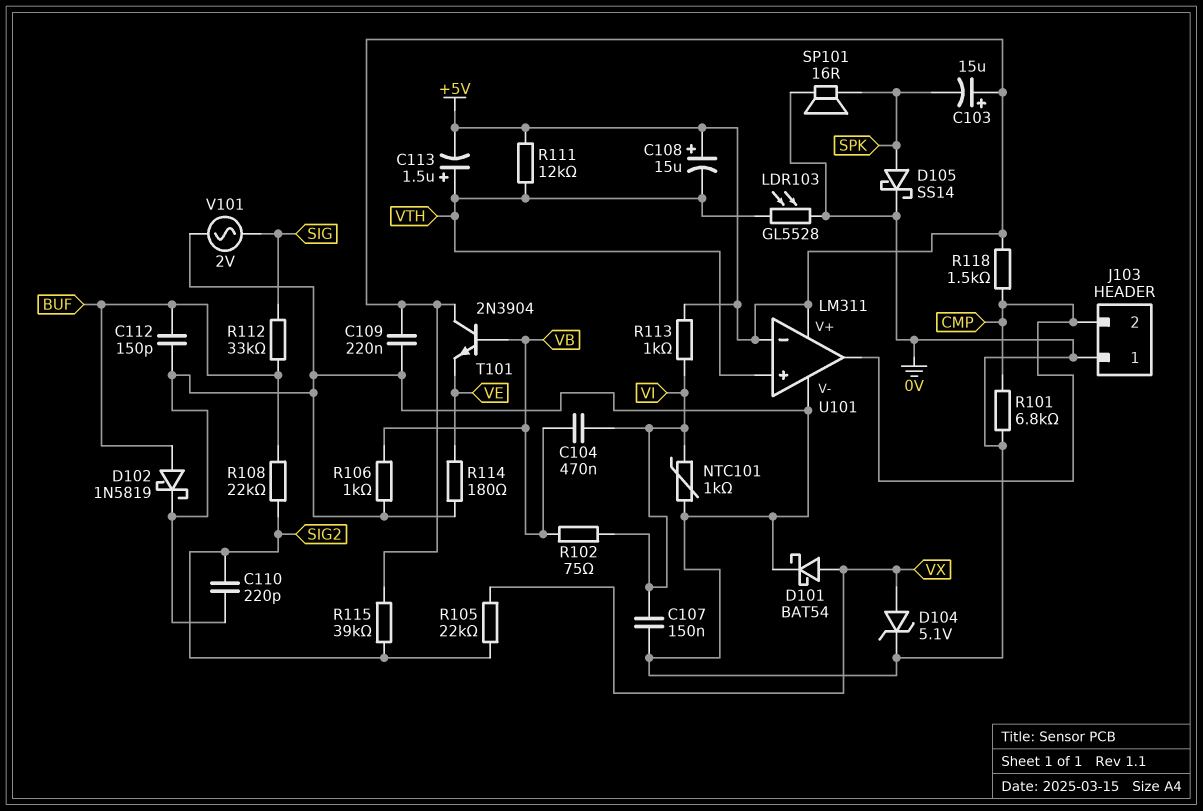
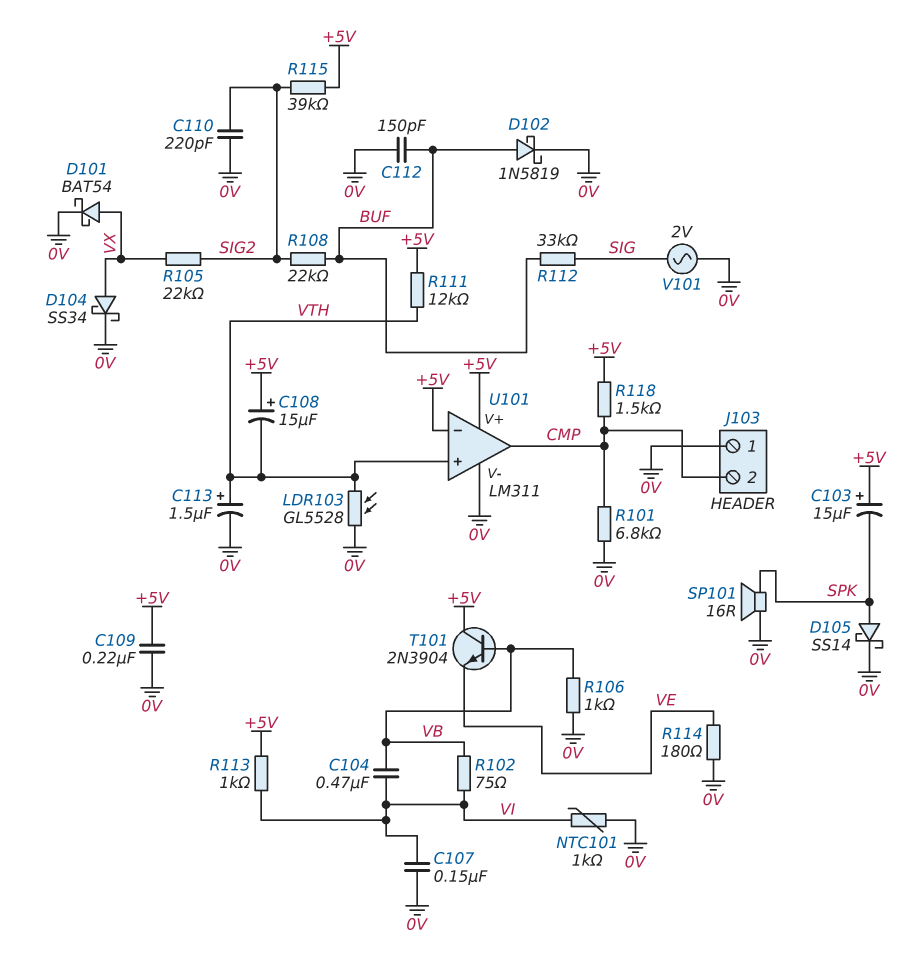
C113: 1.5uF (plus VTH, minus +5V) -> 1.5uF (plus VTH, minus 0V)
D104: zener 5.1V (A VX, K 0V) -> schottky SS34 (A VX, K 0V)

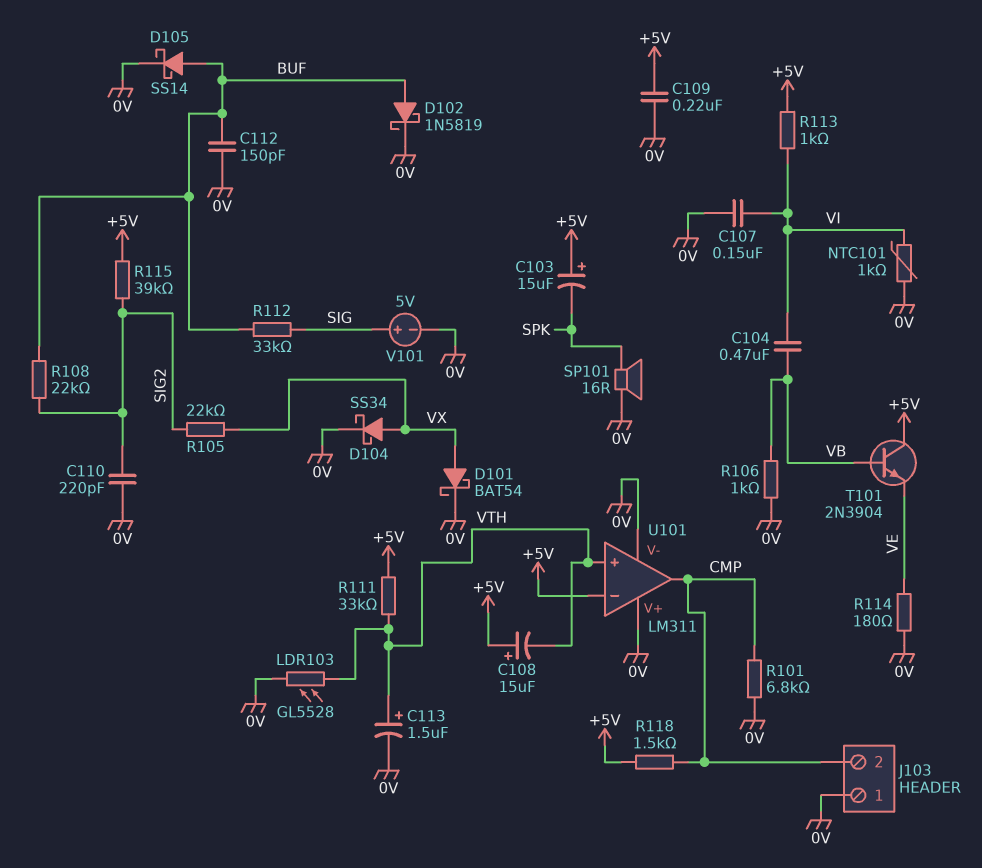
D105: schottky SS14 (A SPK, K 0V) -> schottky SS14 (A BUF, K 0V)
R102: 75 (VB, VI) -> none
R111: 12k (+5V, VTH) -> 33k (+5V, VTH)
U101 pin V+: +5V -> 0V
V101: AC 2V (0V, SIG) -> 5V (plus SIG, minus 0V)

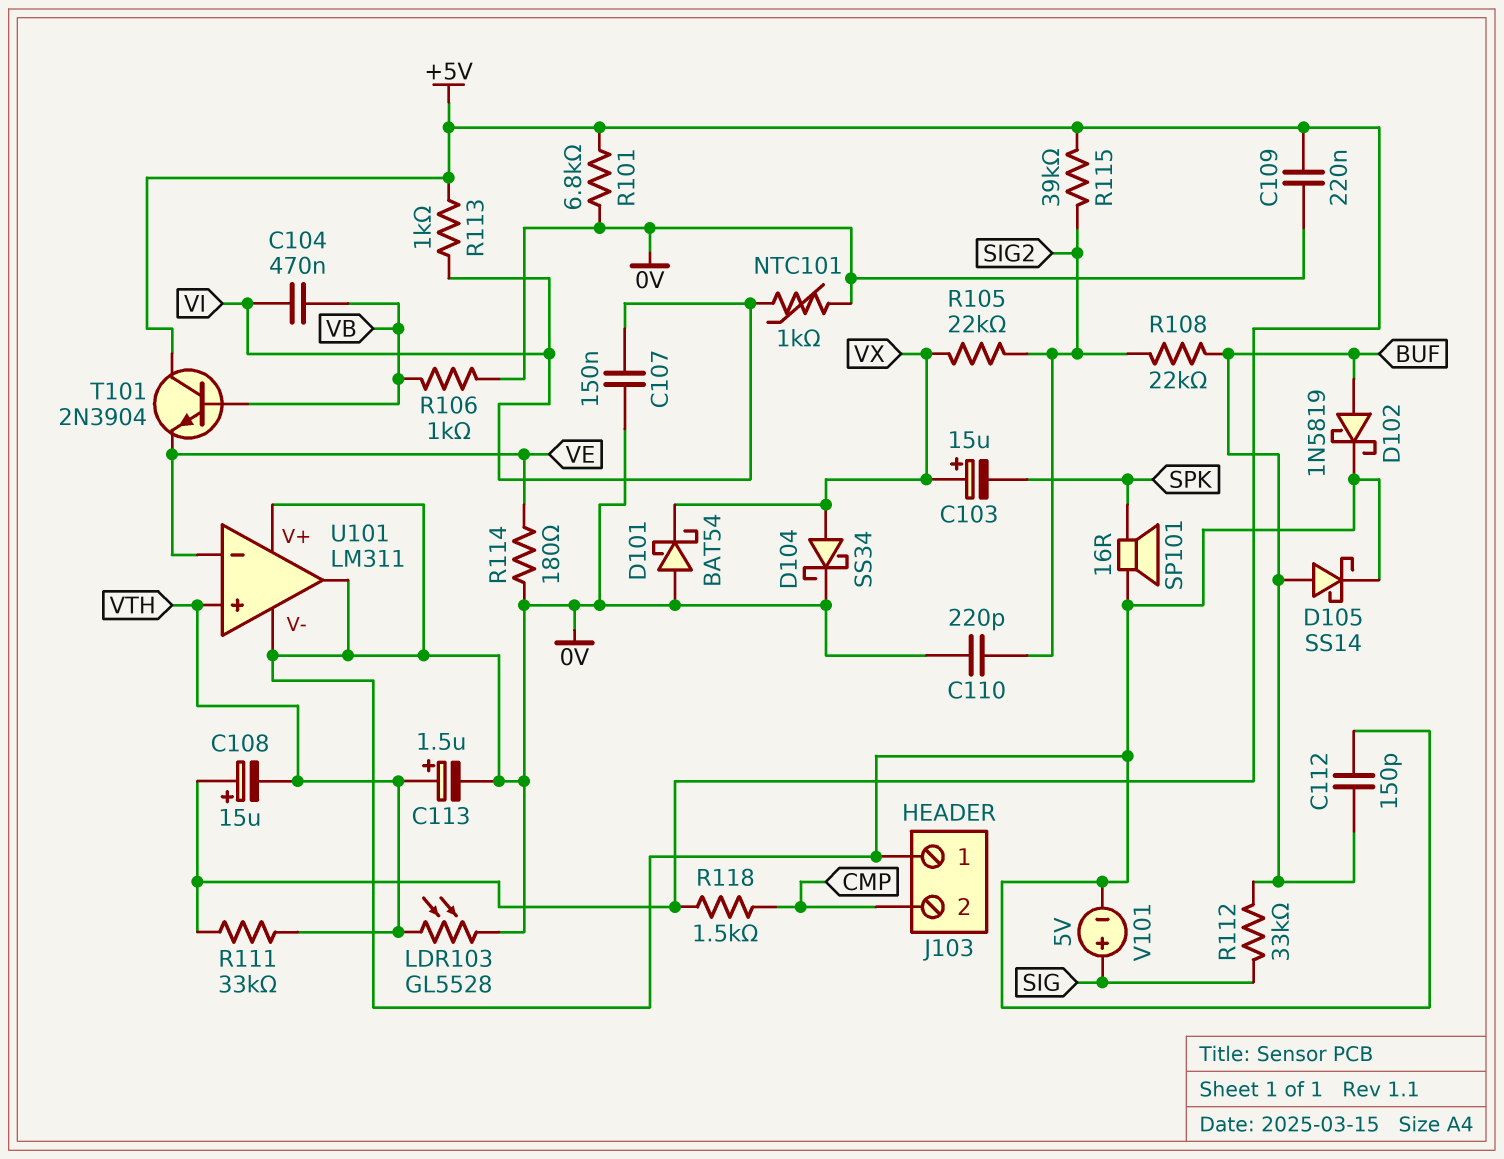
C103: 15uF (plus +5V, minus SPK) -> 15uF (plus VX, minus SPK)
D101: schottky BAT54 (A VX, K 0V) -> schottky BAT54 (A 0V, K VX)
R101: 6.8k (0V, CMP) -> 6.8k (+5V, 0V)
U101 pin in-: +5V -> VE
U101 pin out: CMP -> 0V

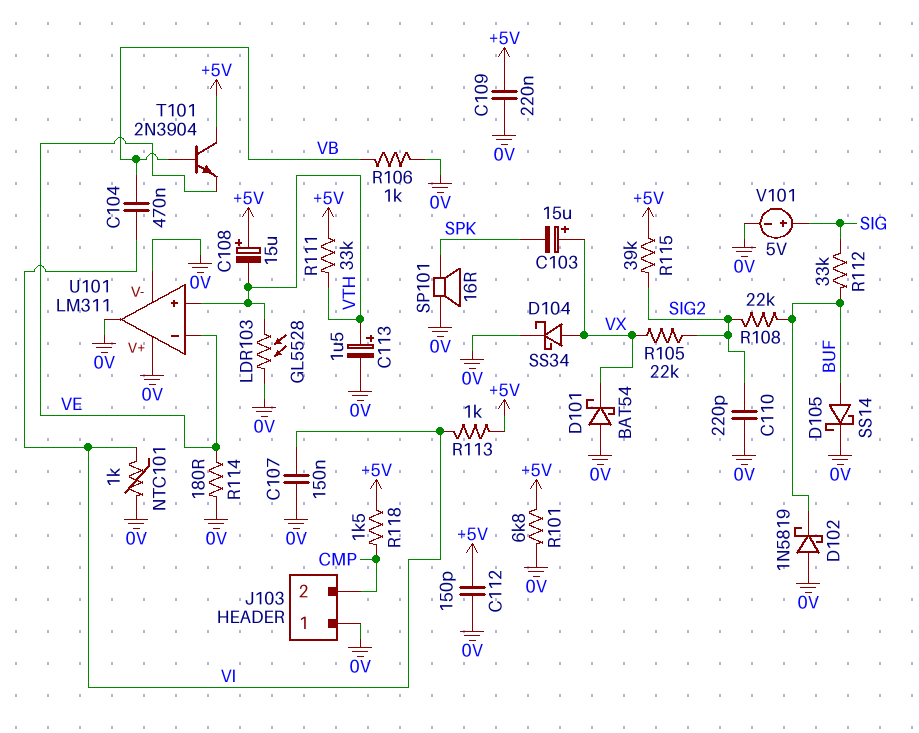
C112: 150pF (0V, BUF) -> 150pF (+5V, 0V)
D102: schottky 1N5819 (A BUF, K 0V) -> schottky 1N5819 (A 0V, K BUF)

